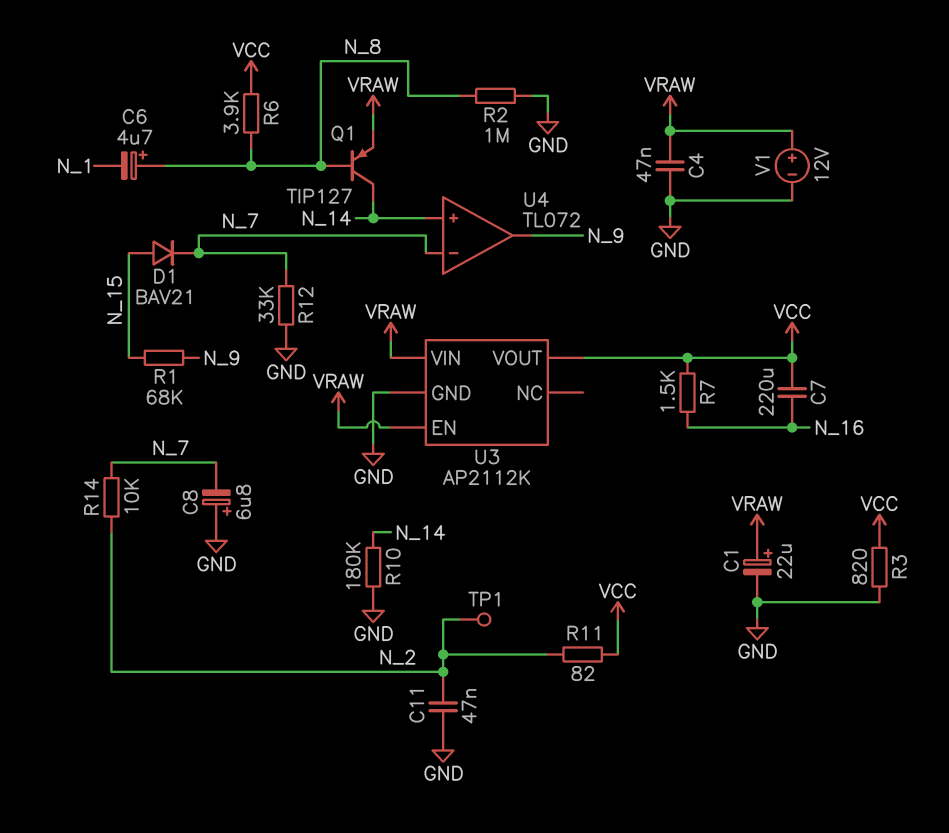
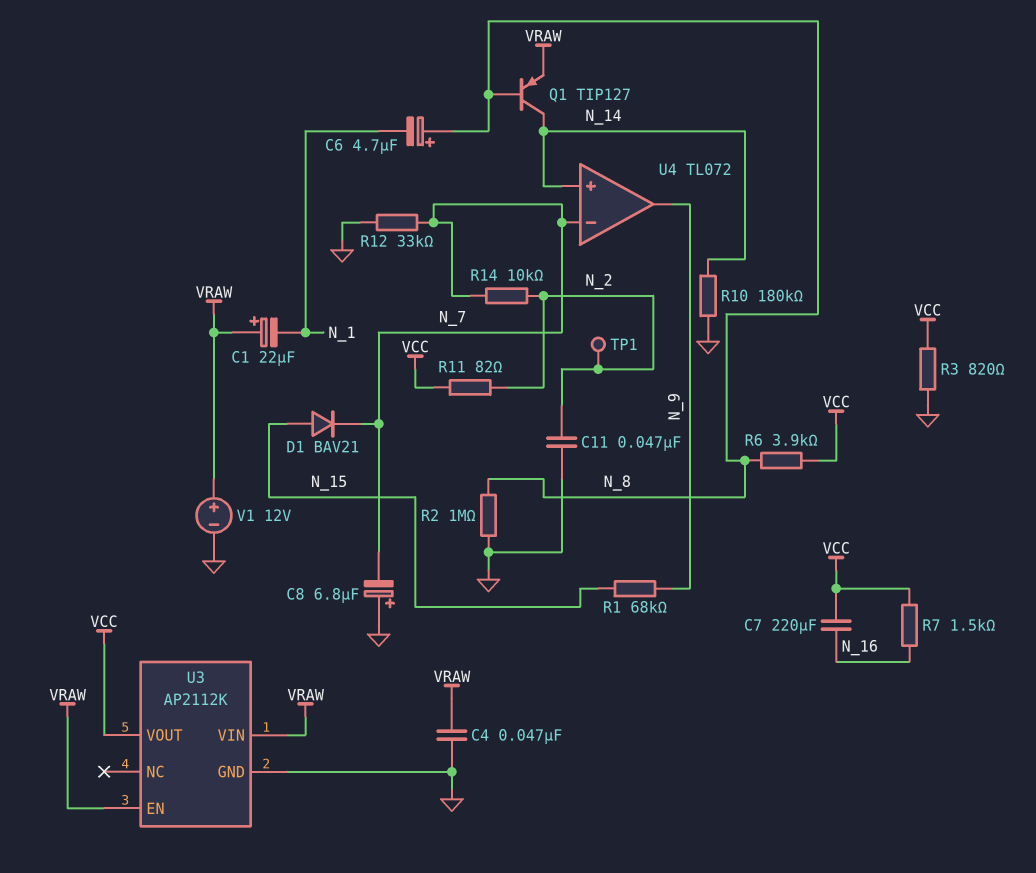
C1: 22uF (plus VRAW, minus GND) -> 22uF (plus VRAW, minus N_1)

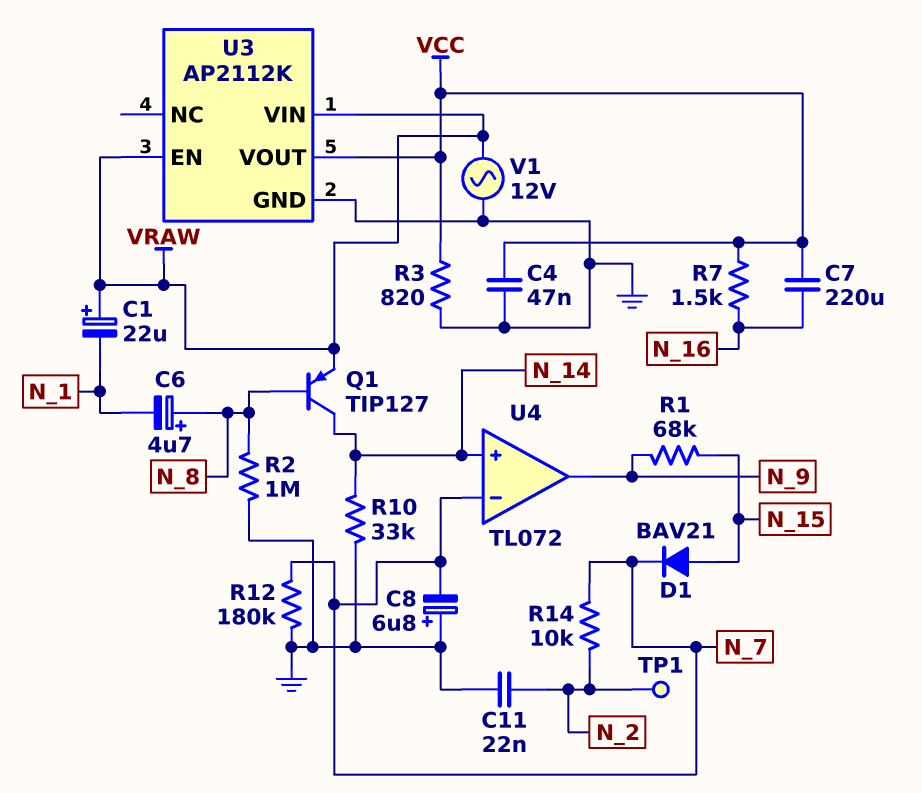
C4: 47nF (GND, VRAW) -> 47nF (GND, VCC)
C11: 47nF (GND, N_2) -> 22nF (GND, N_2)
R6: 3.9k (N_8, VCC) -> none
R10: 180k (GND, N_14) -> 33k (GND, N_14)
R11: 82 (N_2, VCC) -> none
R12: 33k (GND, N_7) -> 180k (GND, N_7)
V1: 12V (plus VRAW, minus GND) -> AC 12V (GND, VRAW)

